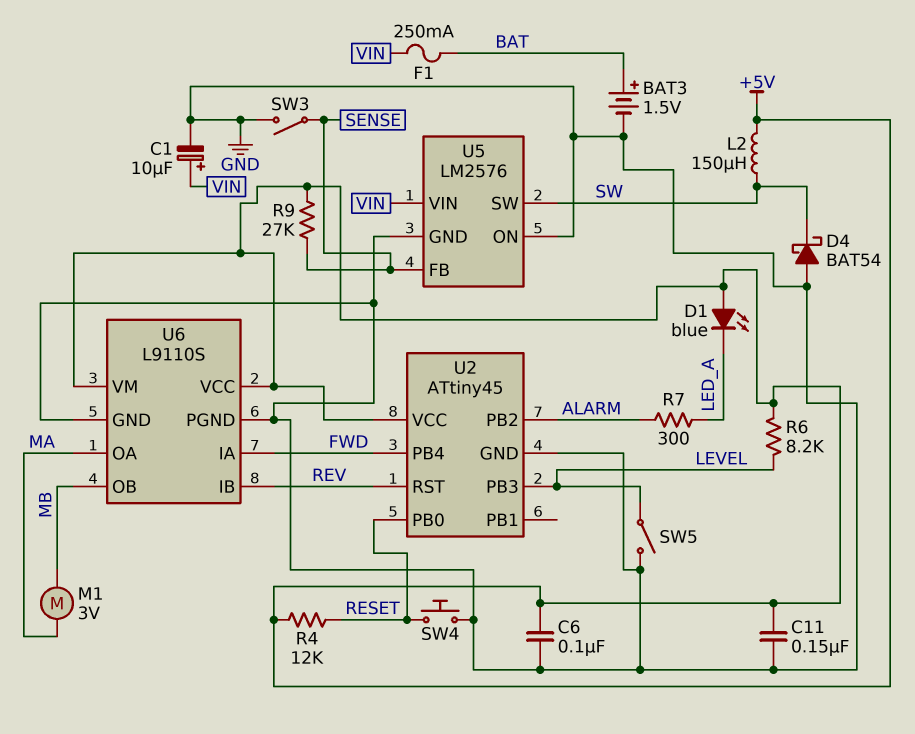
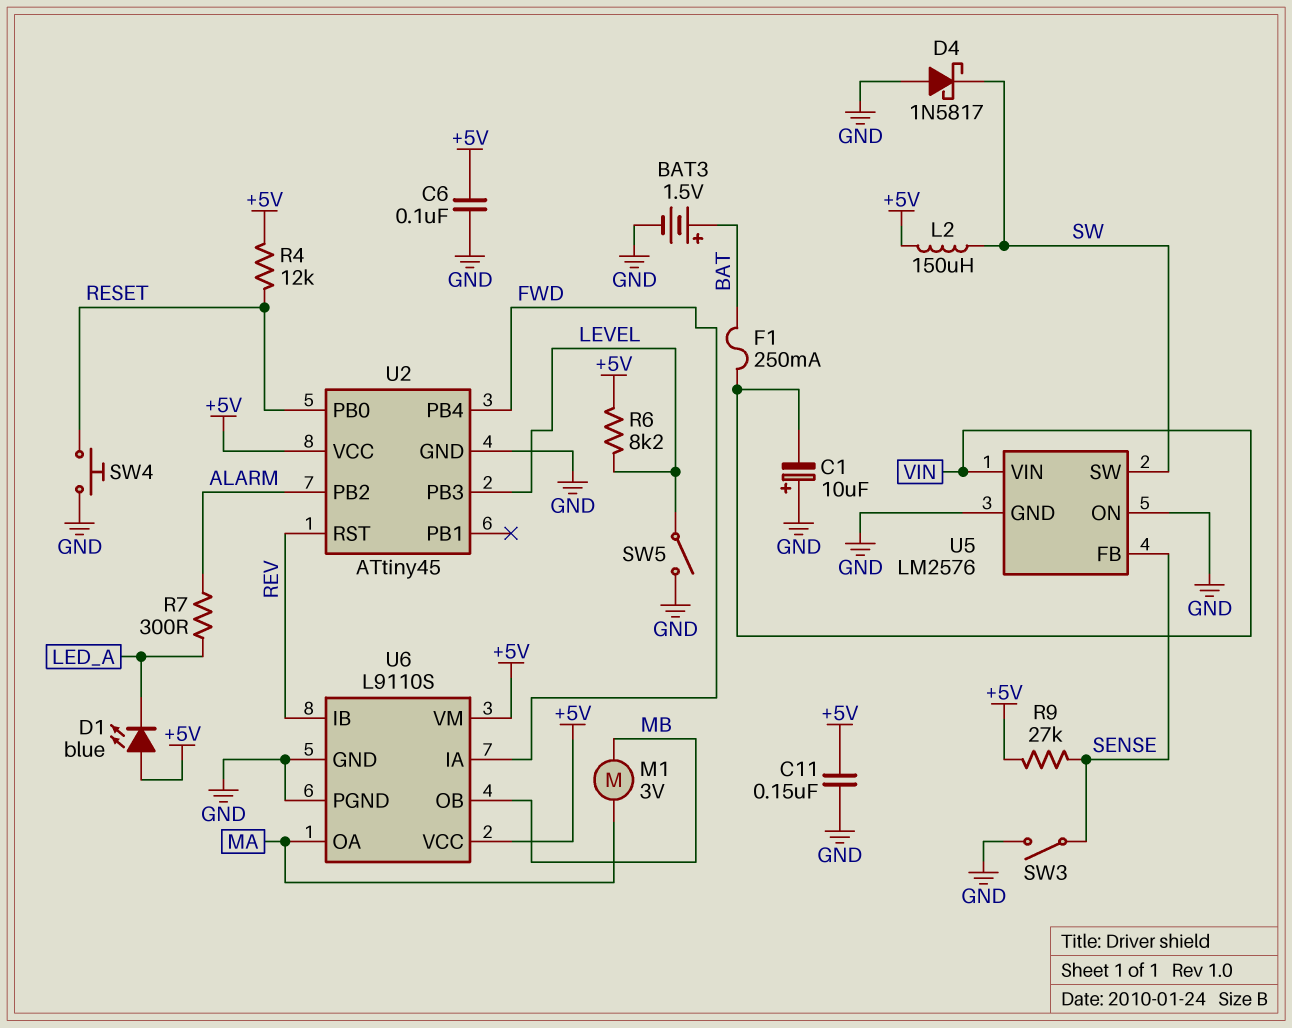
C1: 10uF (plus VIN, minus GND) -> 10uF (plus GND, minus VIN)
D4: schottky BAT54 (A GND, K SW) -> schottky 1N5817 (A GND, K SW)

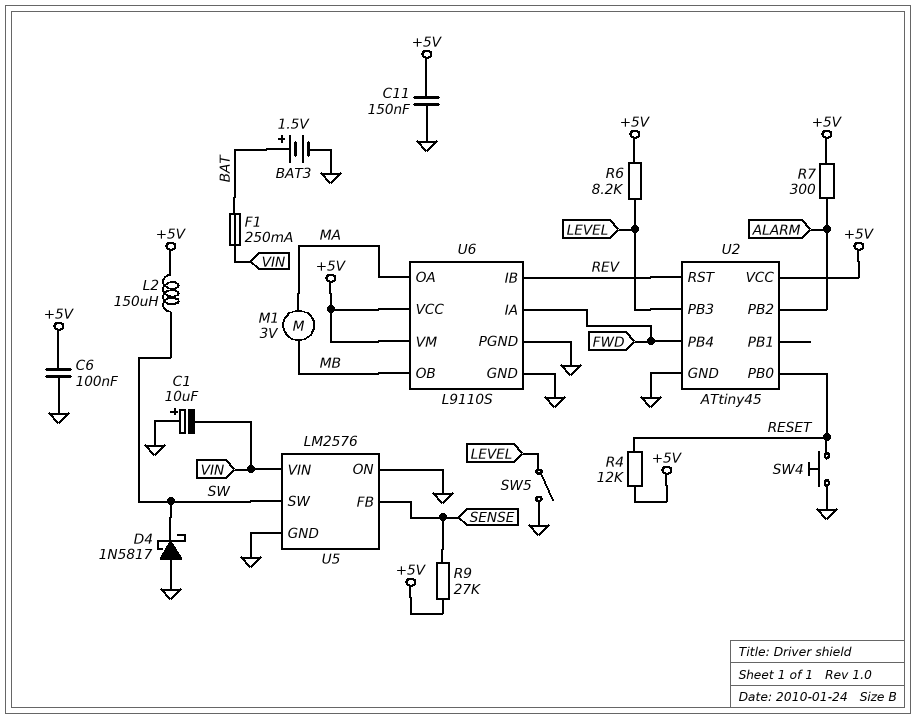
D1: LED blue (A +5V, K LED_A) -> none
R7: 300 (ALARM, LED_A) -> 300 (+5V, ALARM)
SW3: switch (GND, SENSE) -> none

